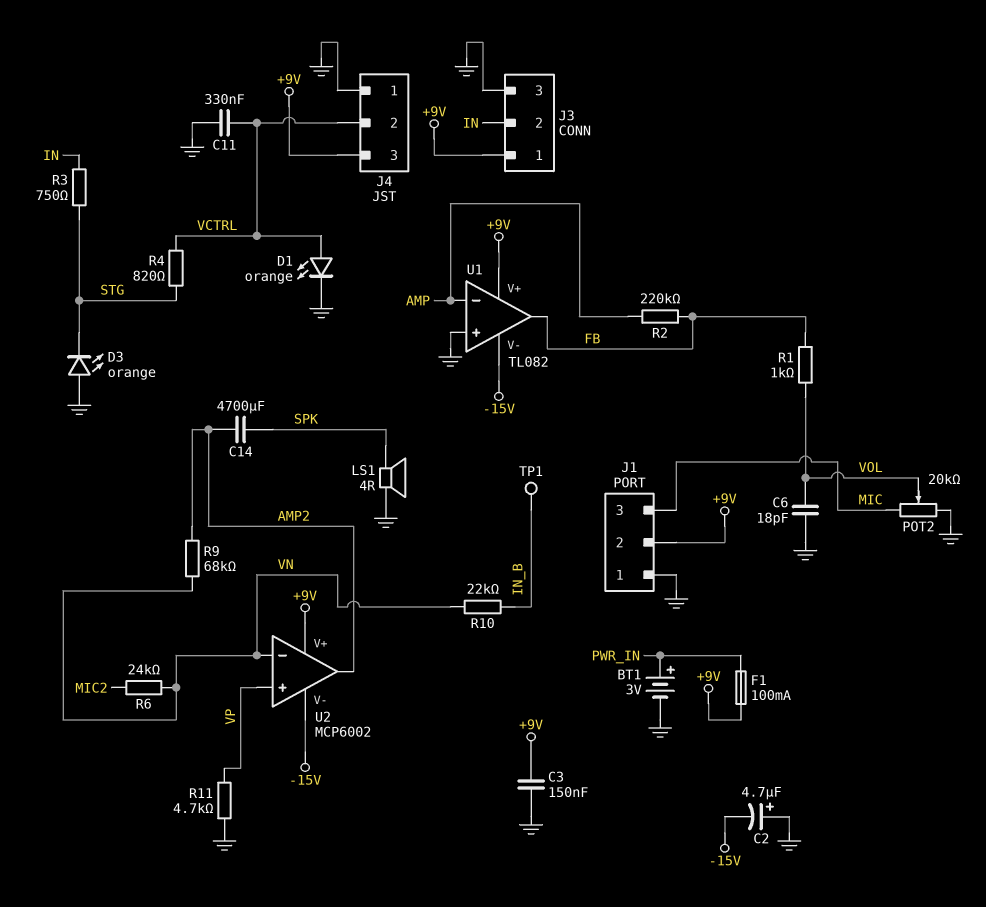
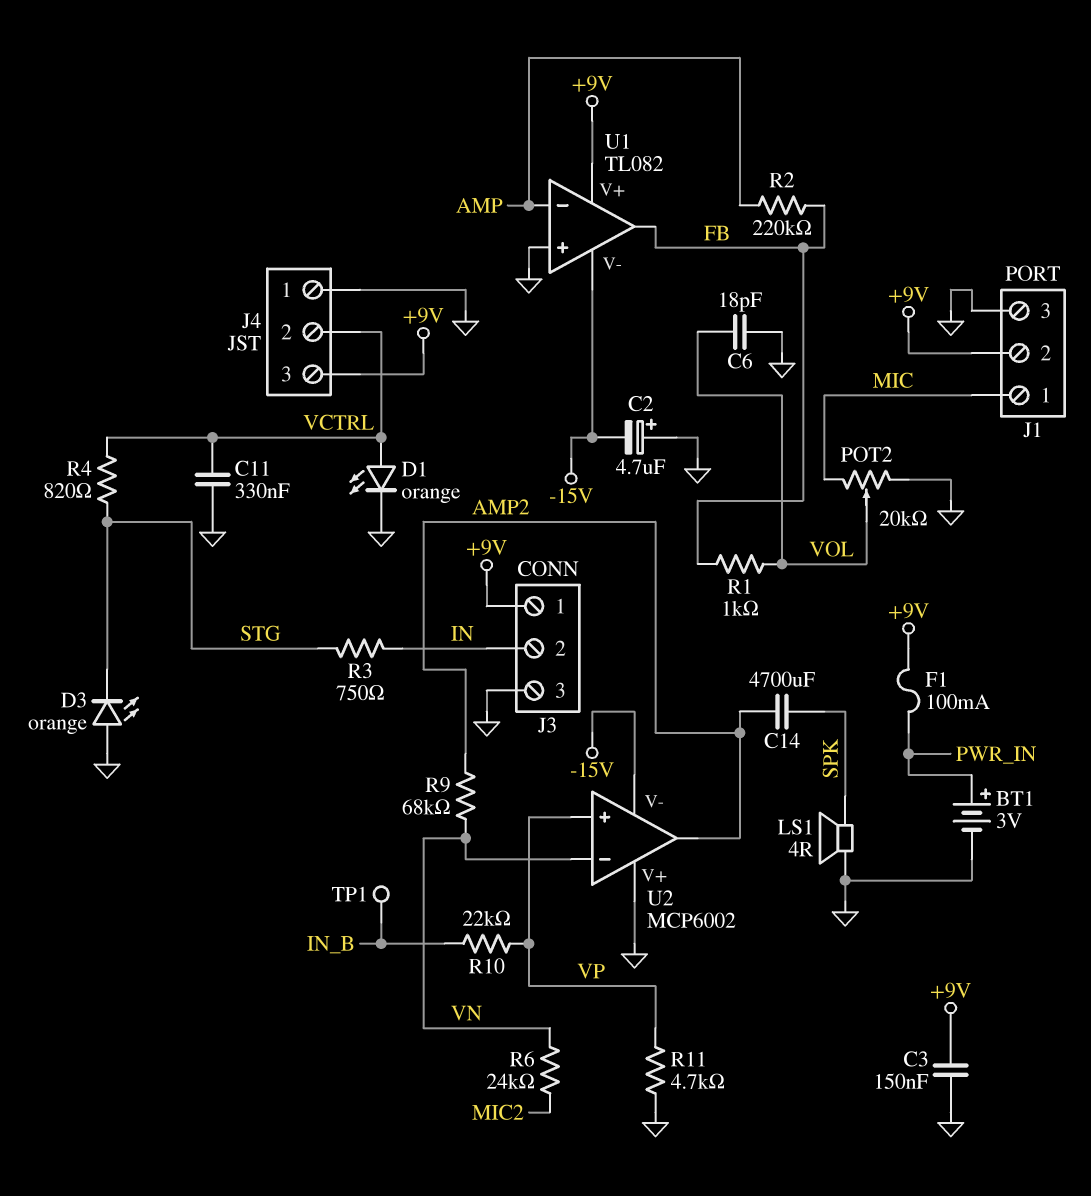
J1 pin 1: GND -> MIC
J1 pin 3: MIC -> GND
R10: 22k (IN_B, VN) -> 22k (IN_B, VP)
U2 pin V+: +9V -> GND

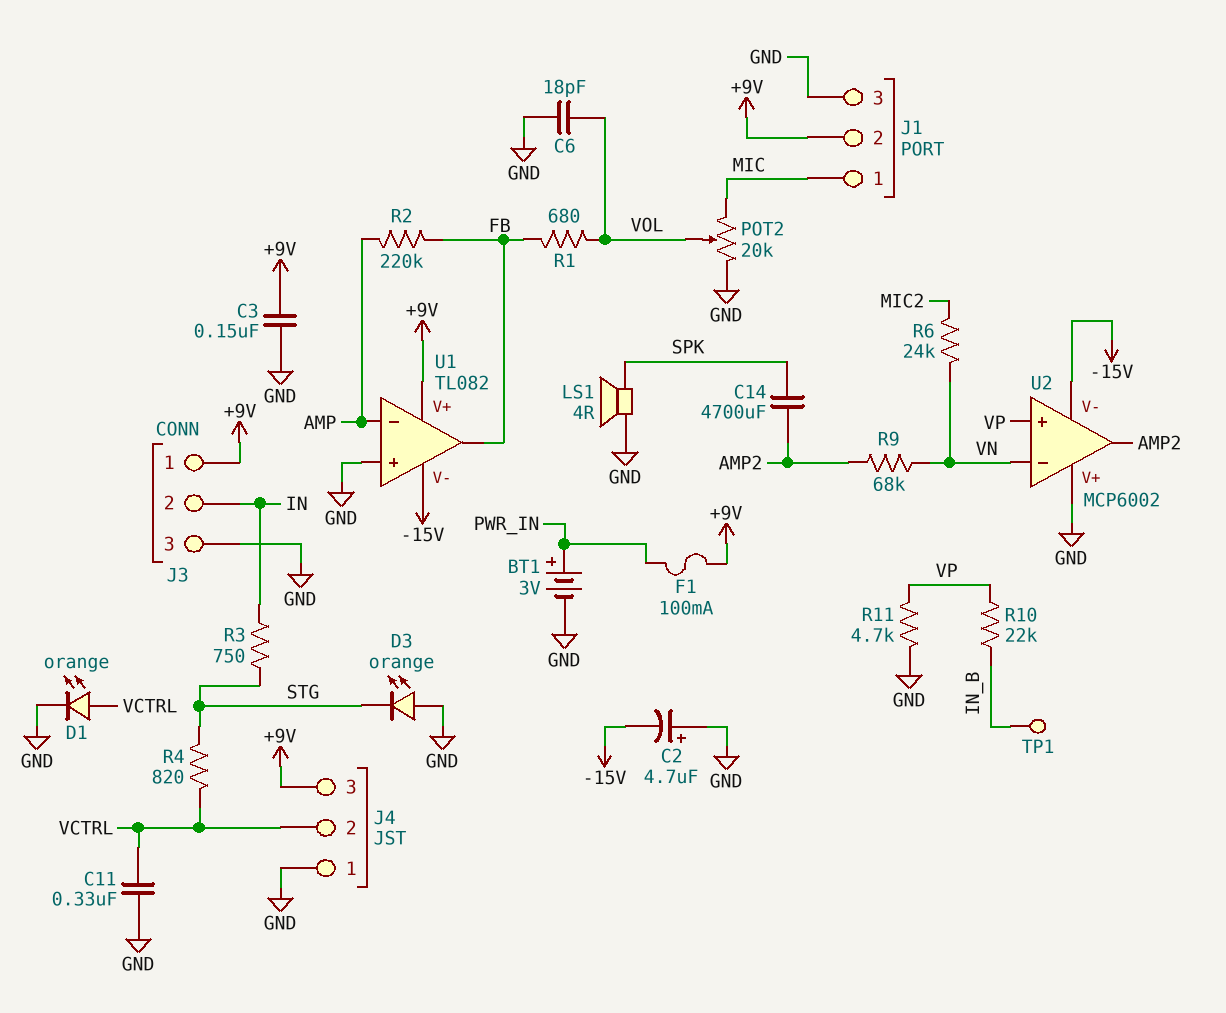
R1: 1k (FB, VOL) -> 680 (FB, VOL)

